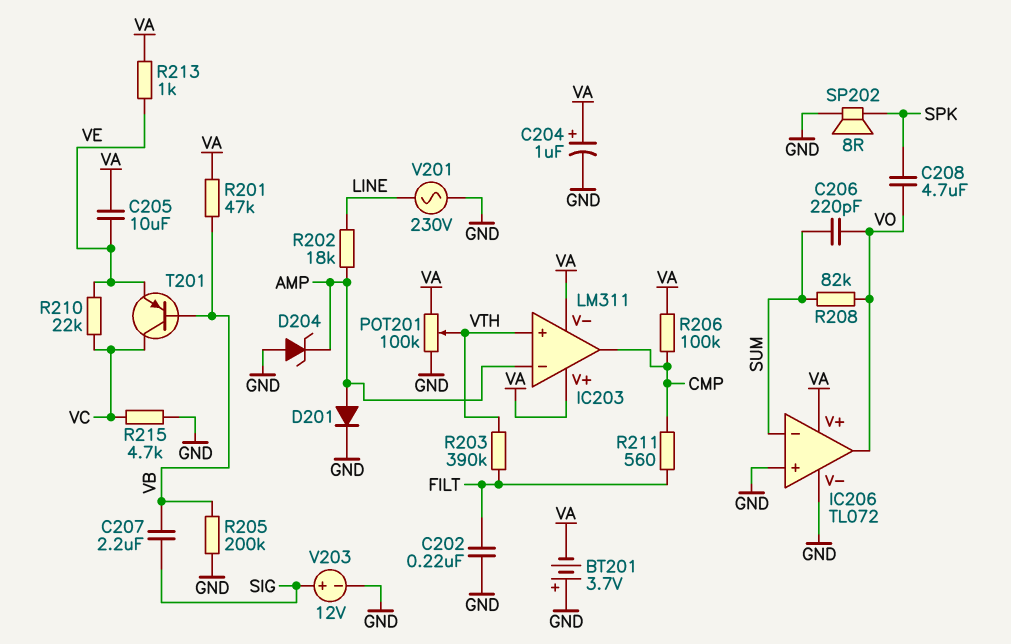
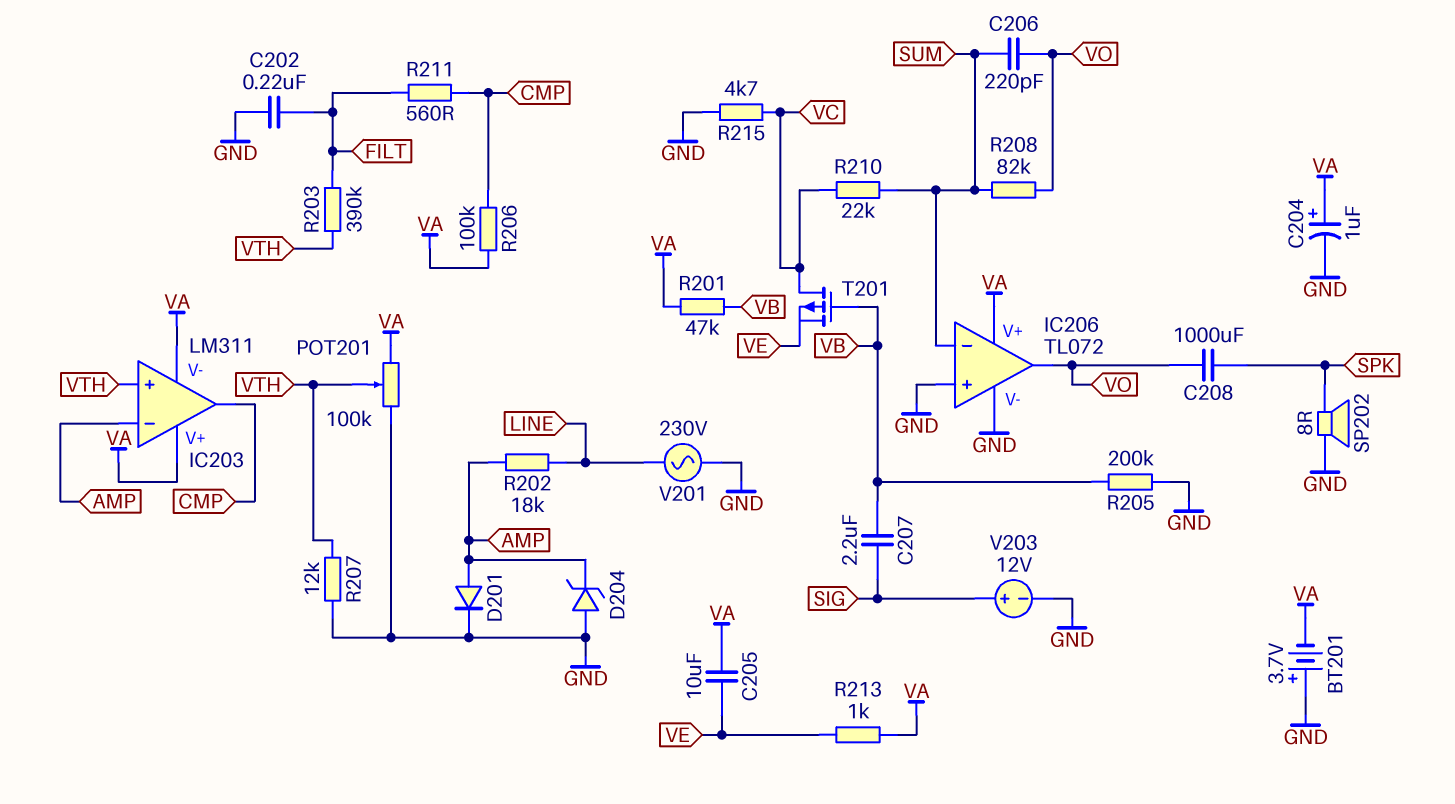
C208: 4.7uF (SPK, VO) -> 1000uF (SPK, VO)
R207: none -> 12k (GND, VTH)
R210: 22k (VC, VE) -> 22k (SUM, VC)
T201: PNP (B VB, C VC, E VE) -> PMOS (G VB, D VC, S VE)

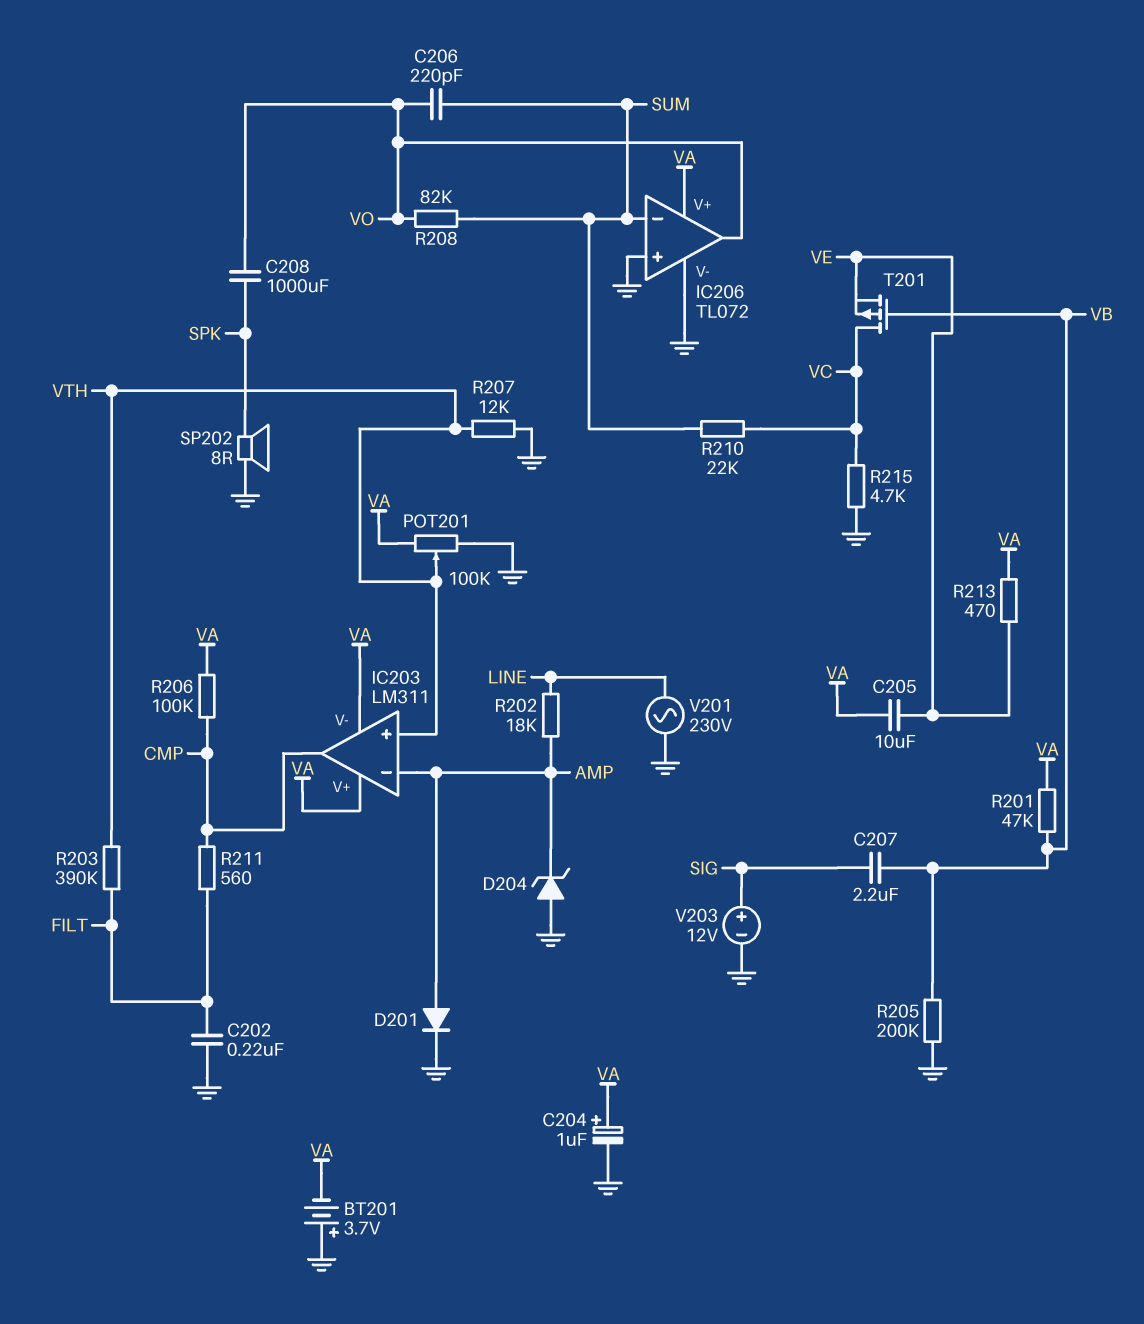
R213: 1k (VA, VE) -> 470 (VA, VE)

